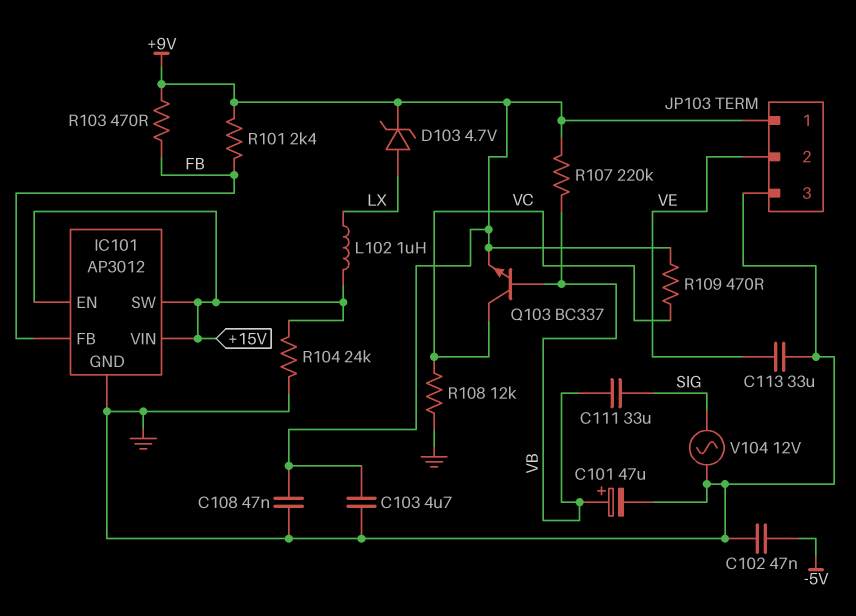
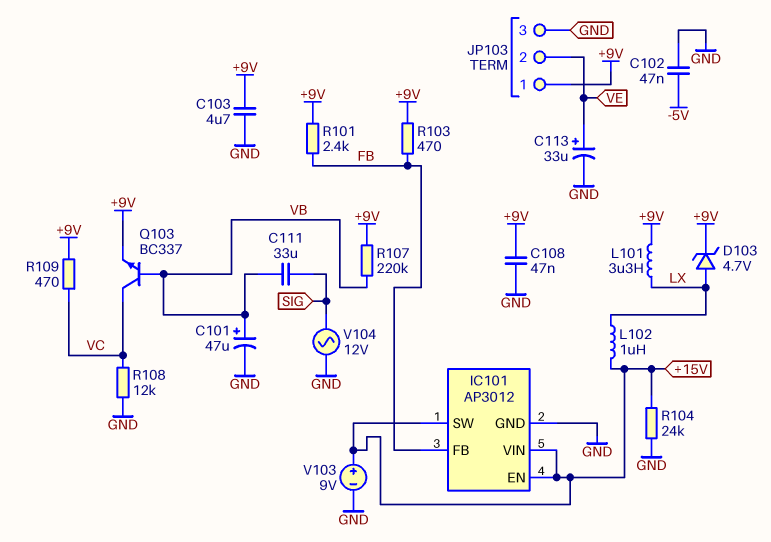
C113: 33uF (GND, VE) -> 33uF (plus VE, minus GND)
L101: none -> 3.3uH (+9V, LX)
V103: none -> 9V (plus +15V, minus GND)

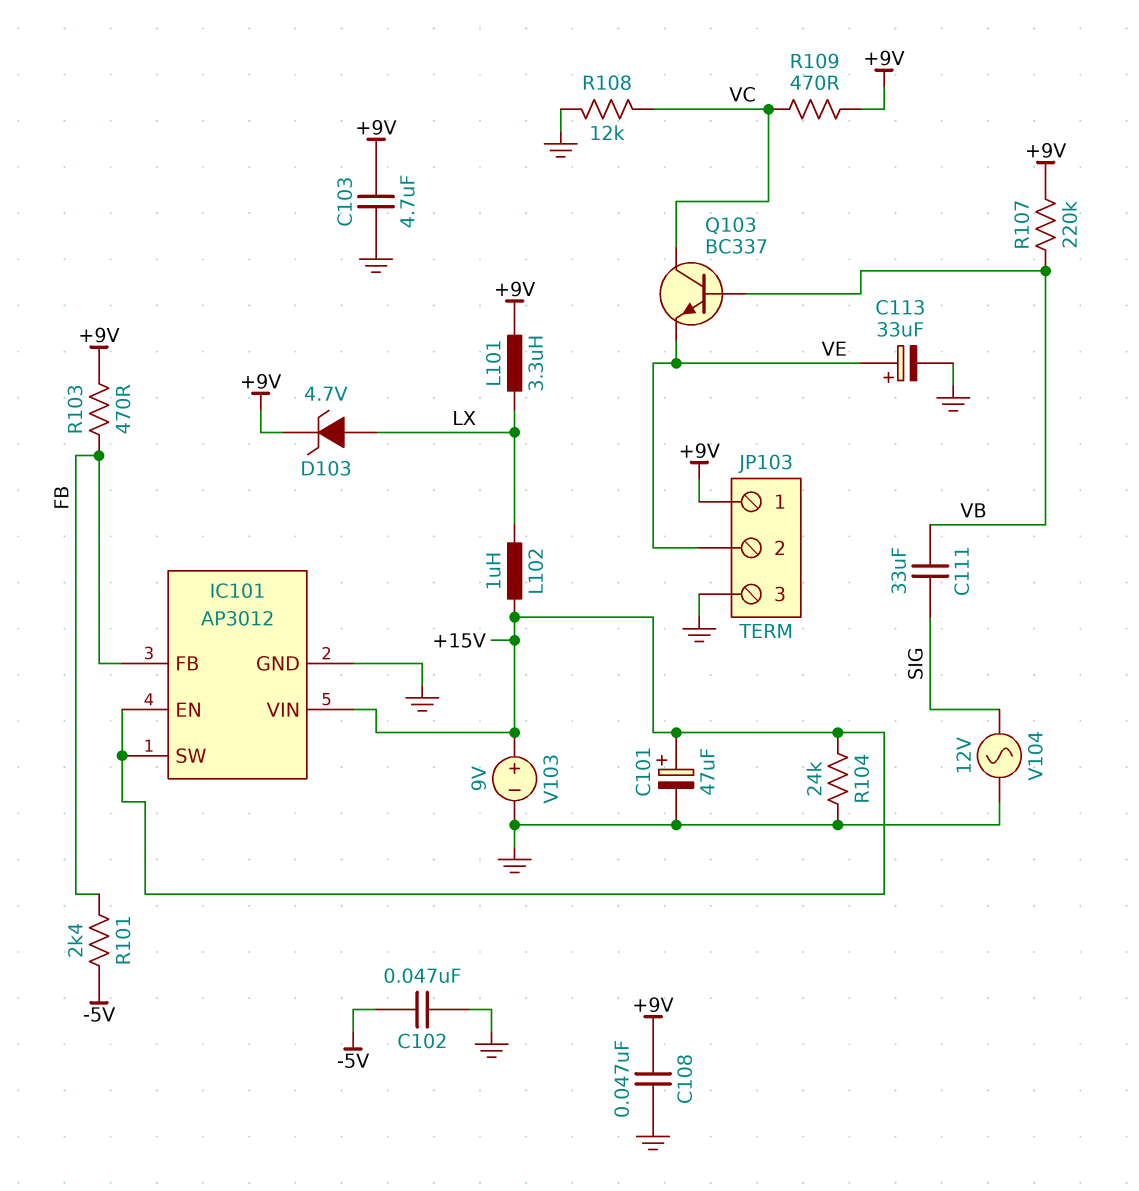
C101: 47uF (plus VB, minus GND) -> 47uF (plus +15V, minus GND)
Q103: NPN BC337 (B VB, C VC, E +9V) -> NPN BC337 (B VB, C VC, E VE)
R101: 2.4k (+9V, FB) -> 2.4k (-5V, FB)

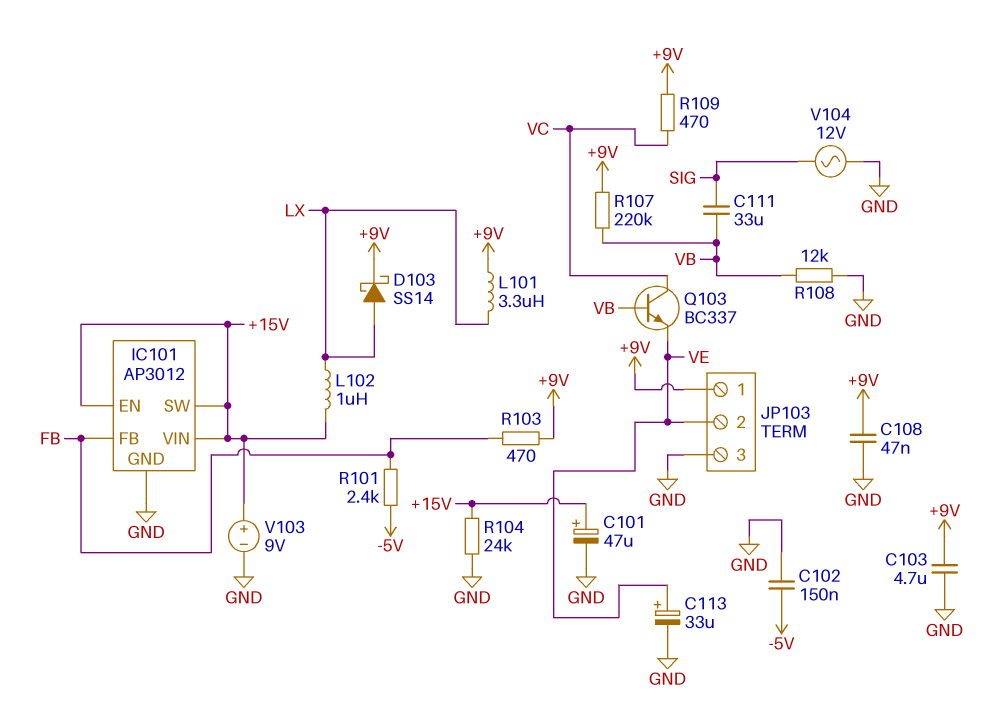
C102: 47nF (-5V, GND) -> 150nF (-5V, GND)
D103: zener 4.7V (A LX, K +9V) -> schottky SS14 (A LX, K +9V)
R108: 12k (GND, VC) -> 12k (GND, VB)

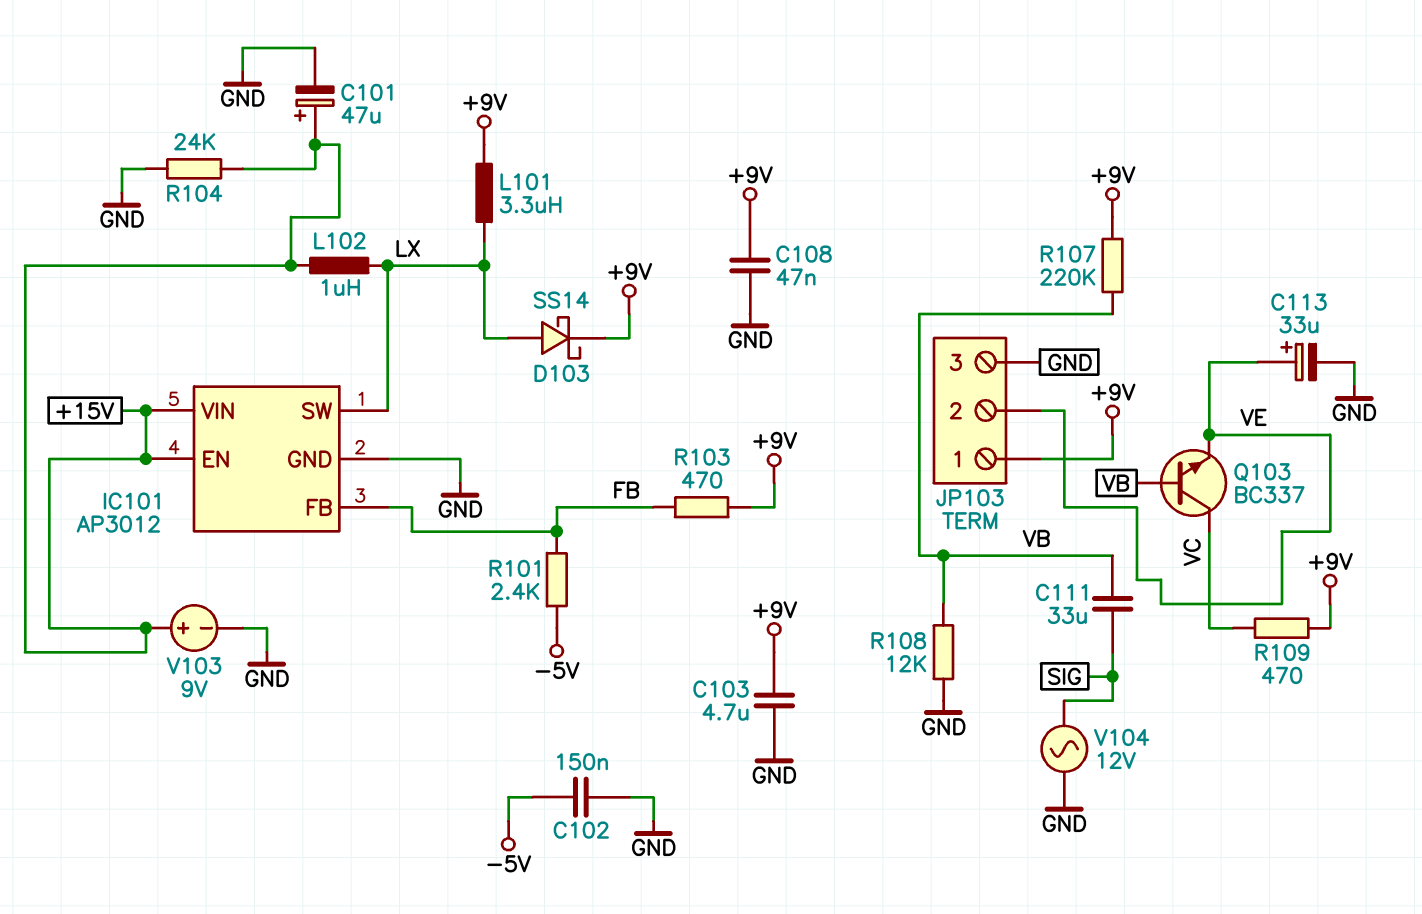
IC101 pin SW: +15V -> LX

